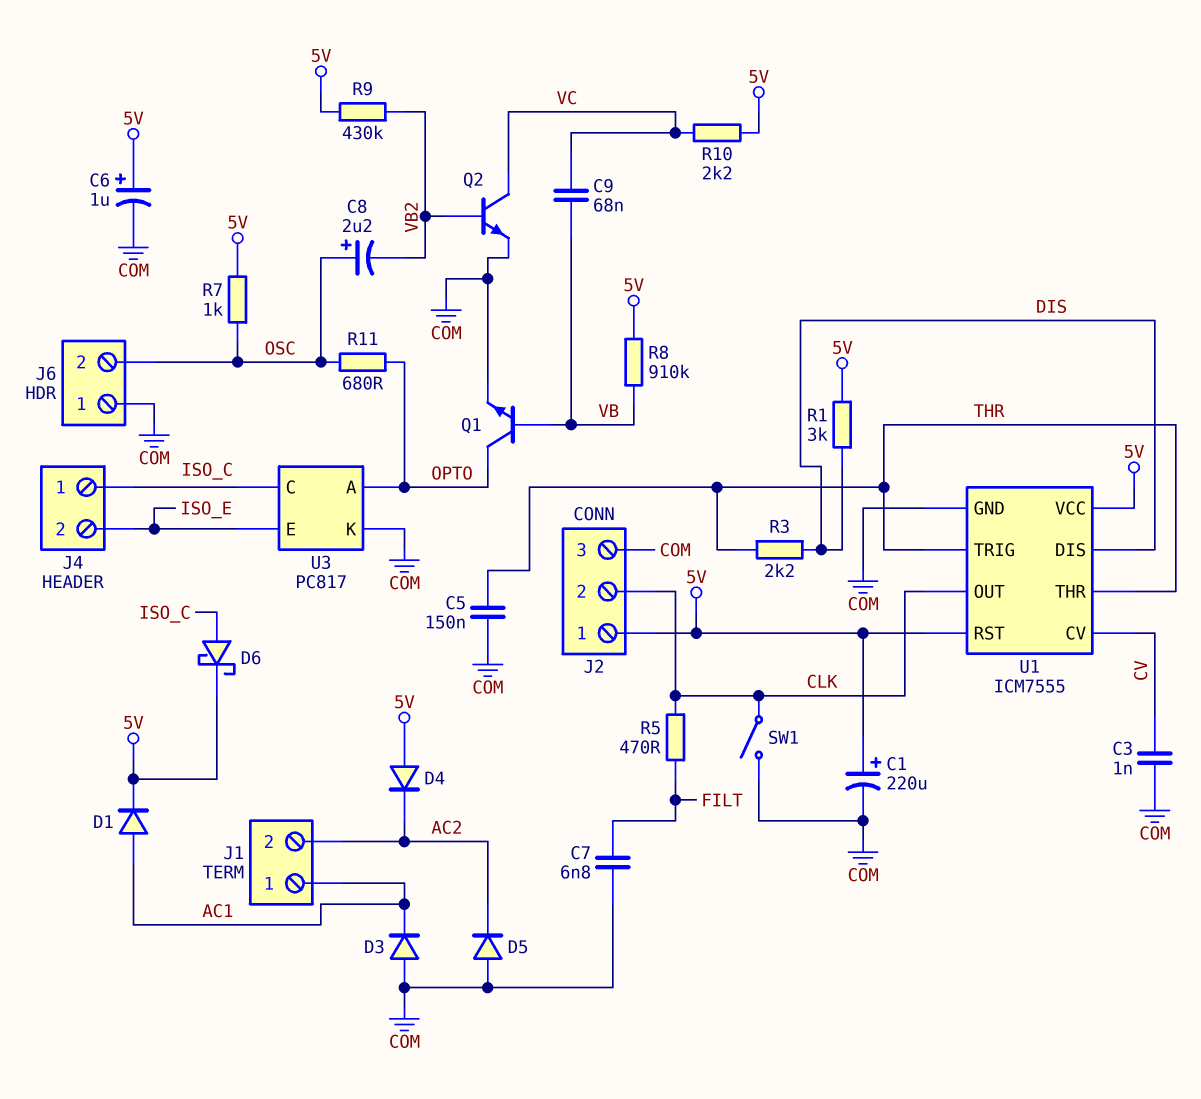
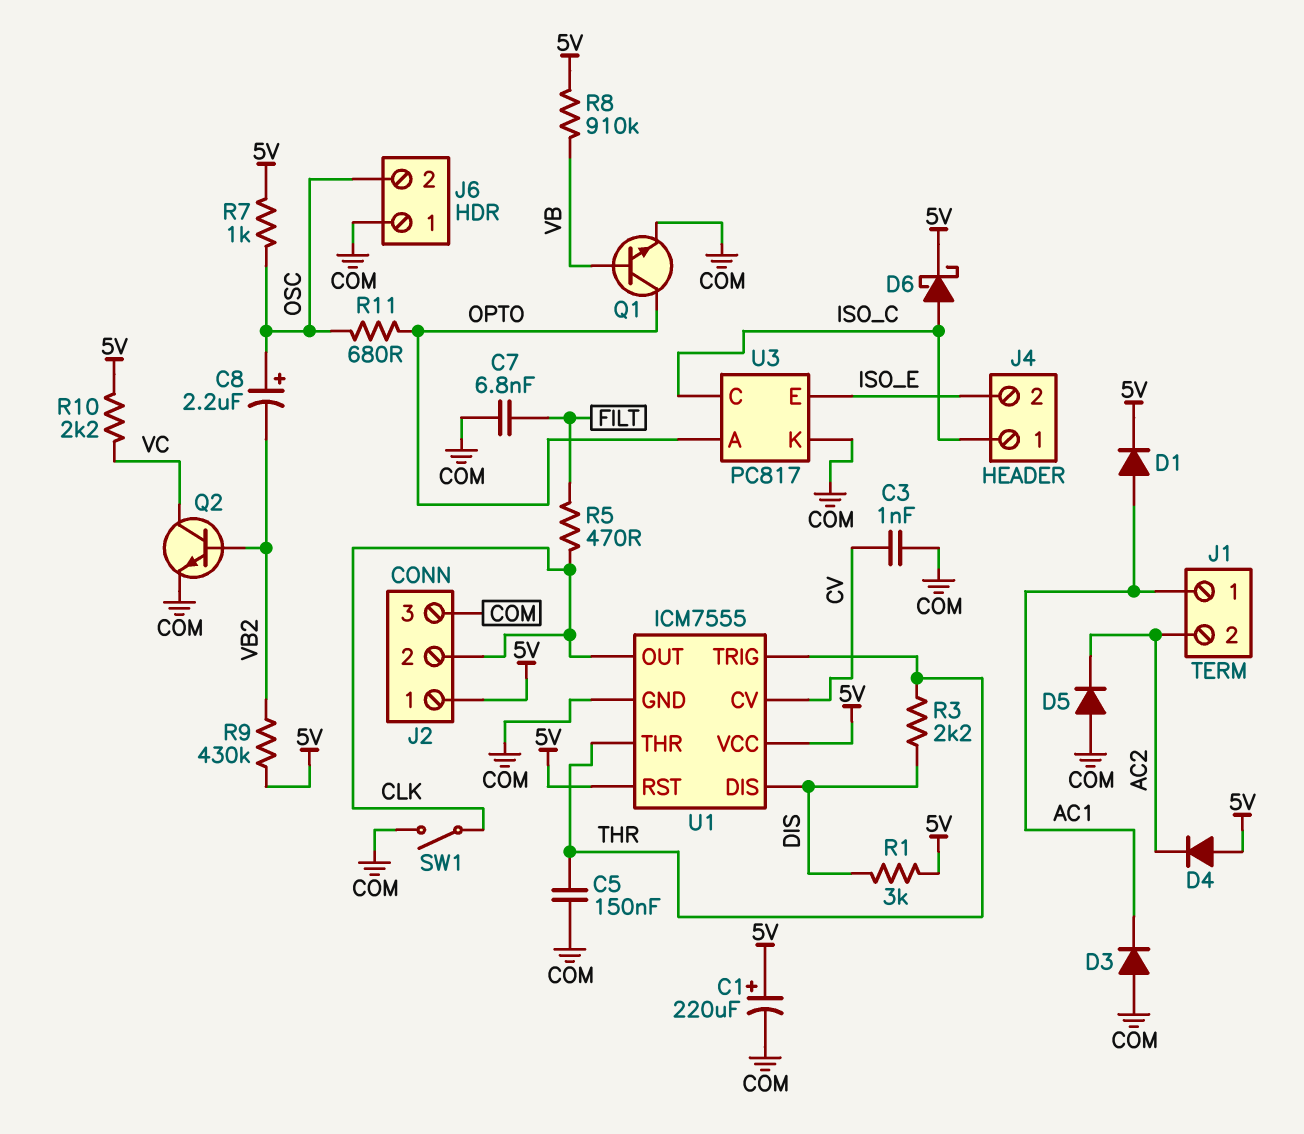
C6: 1uF (plus 5V, minus COM) -> none
C9: 68nF (VB, VC) -> none

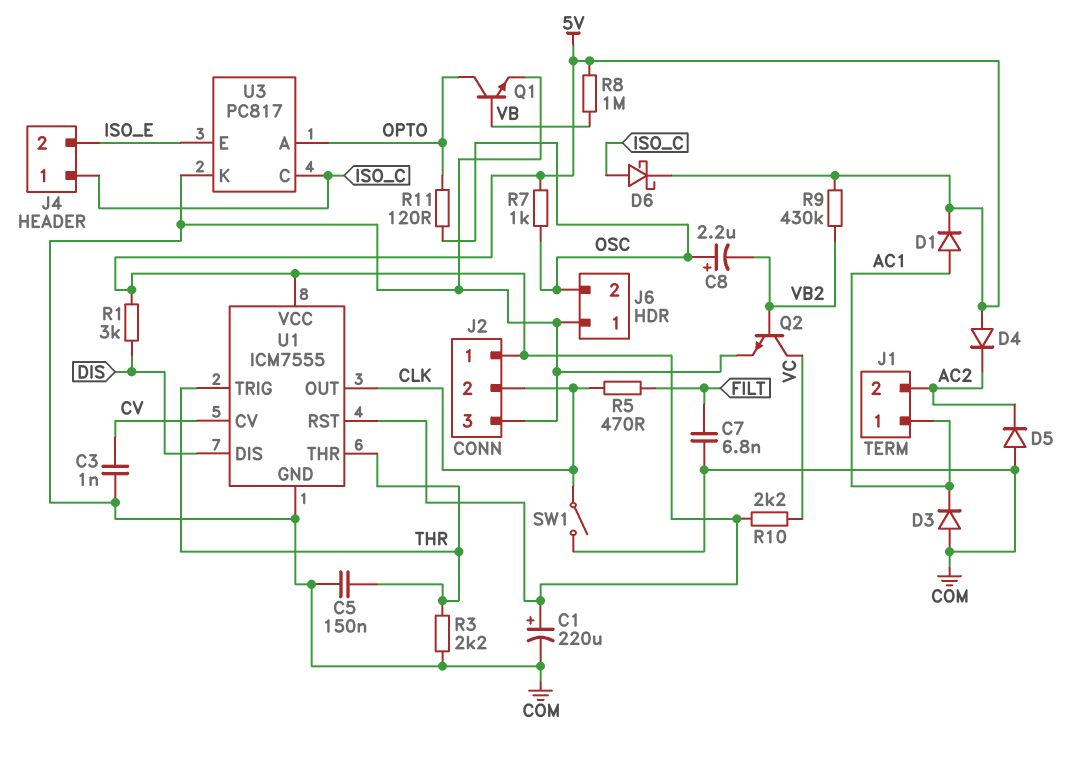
R3: 2.2k (DIS, THR) -> 2.2k (COM, THR)
R8: 910k (5V, VB) -> 1M (5V, VB)
R11: 680 (OPTO, OSC) -> 120 (OPTO, OSC)

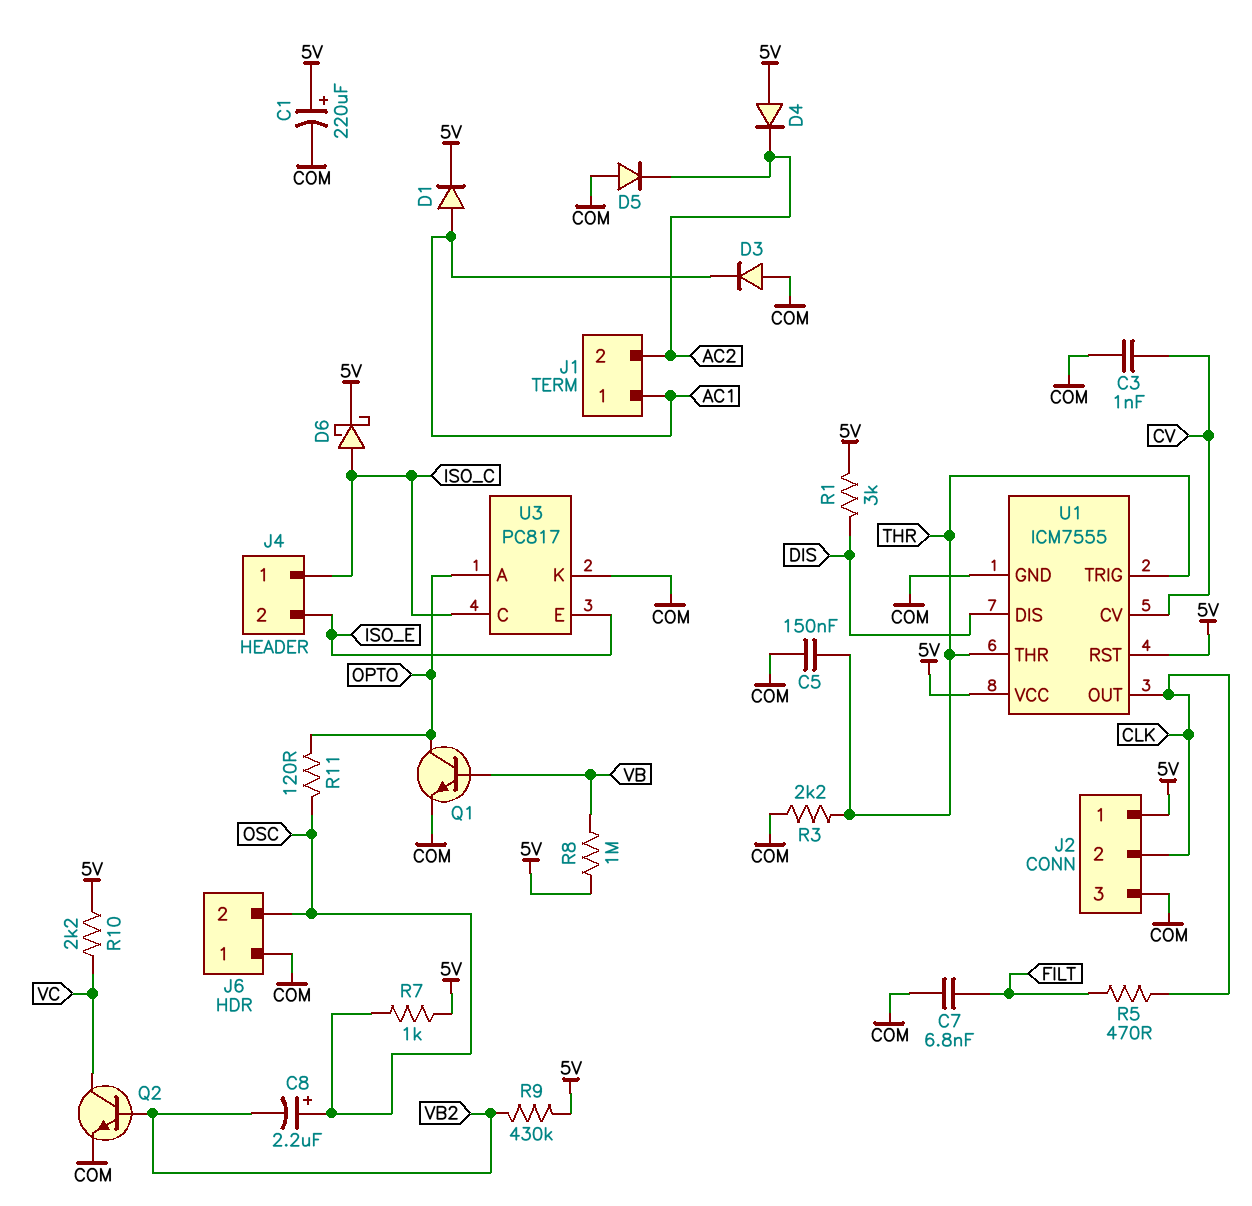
SW1: switch (CLK, COM) -> none

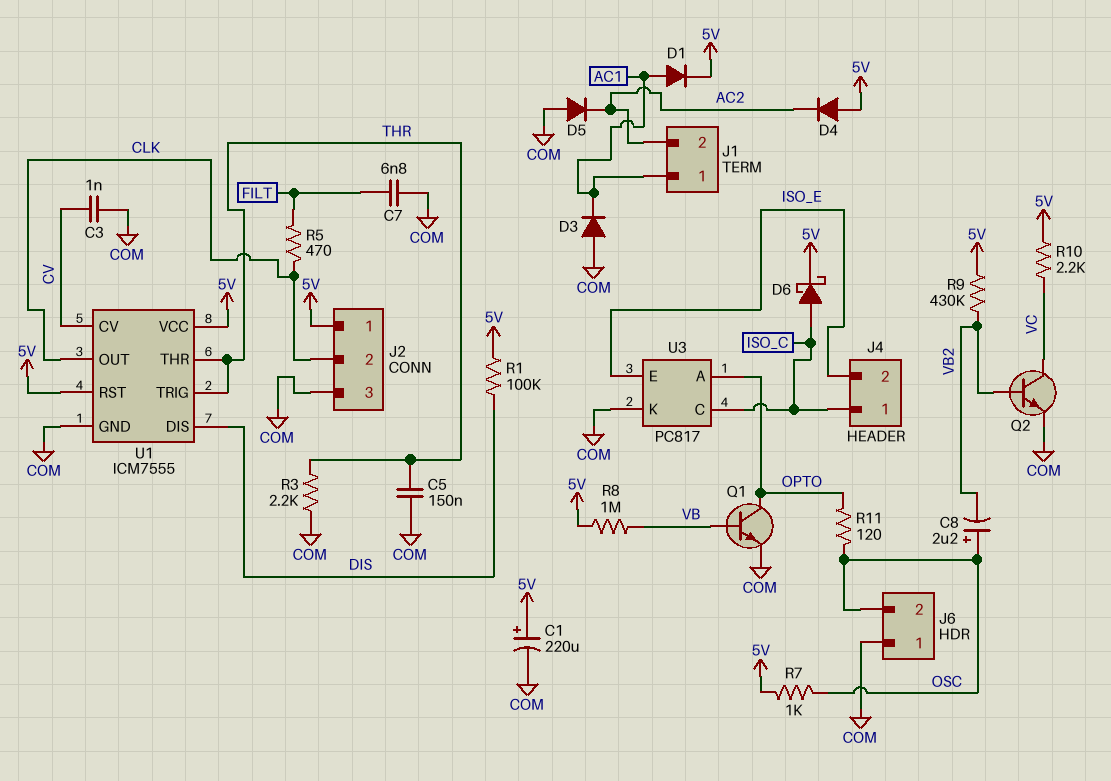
R1: 3k (5V, DIS) -> 100k (5V, DIS)

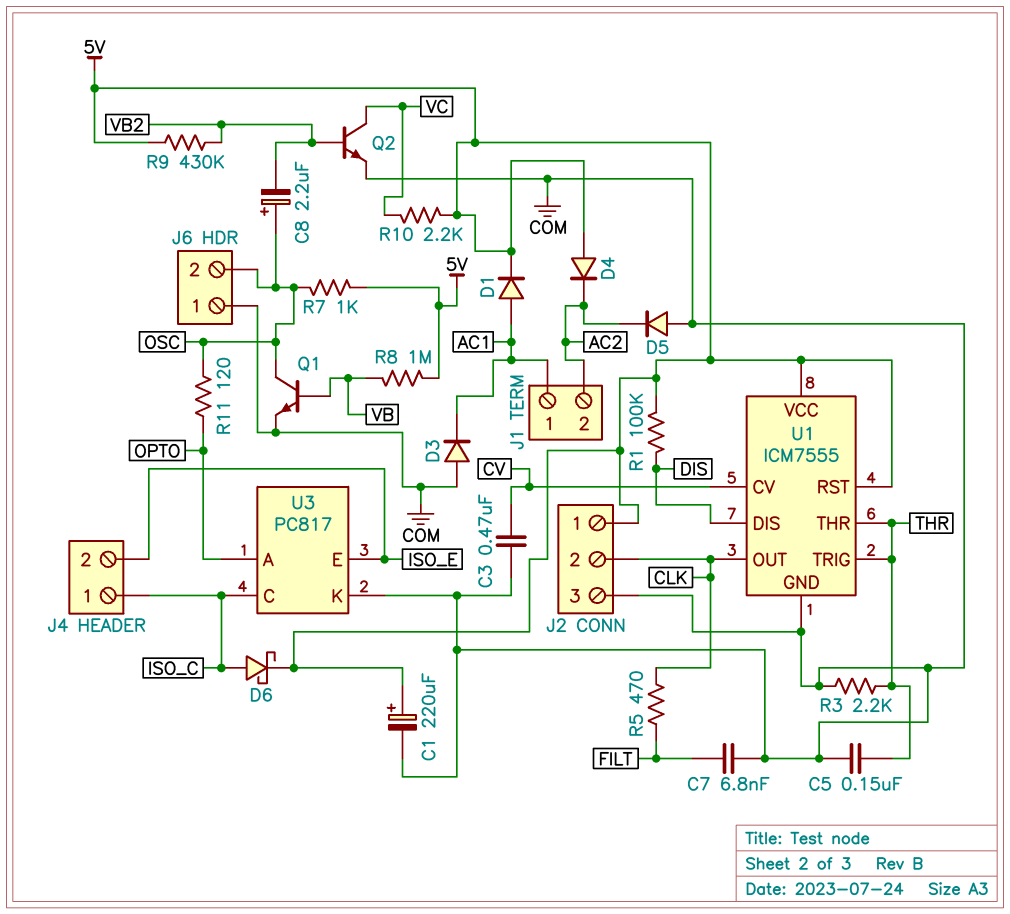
C3: 1nF (COM, CV) -> 470nF (COM, CV)
Q1: NPN (B VB, C OPTO, E COM) -> NPN (B VB, C OSC, E COM)

